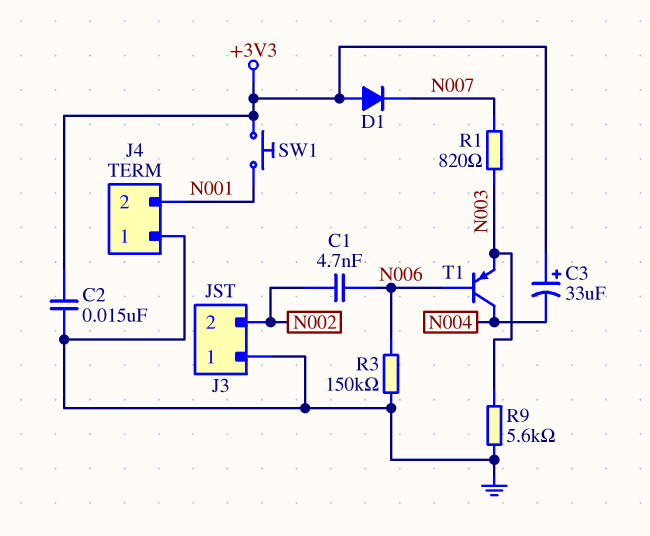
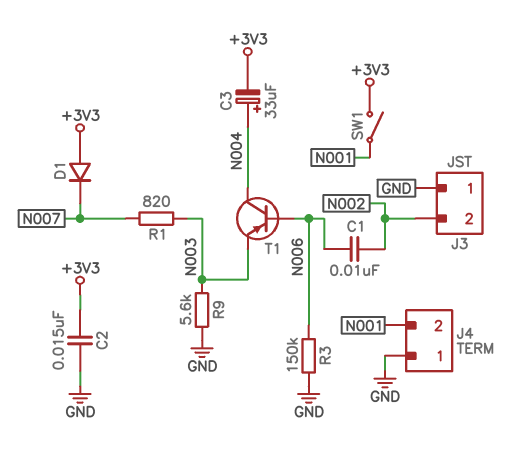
C1: 4.7nF (N002, N006) -> 10nF (N002, N006)
C3: 33uF (plus +3V3, minus N004) -> 33uF (plus N004, minus +3V3)
SW1: button (+3V3, N001) -> switch (+3V3, N001)

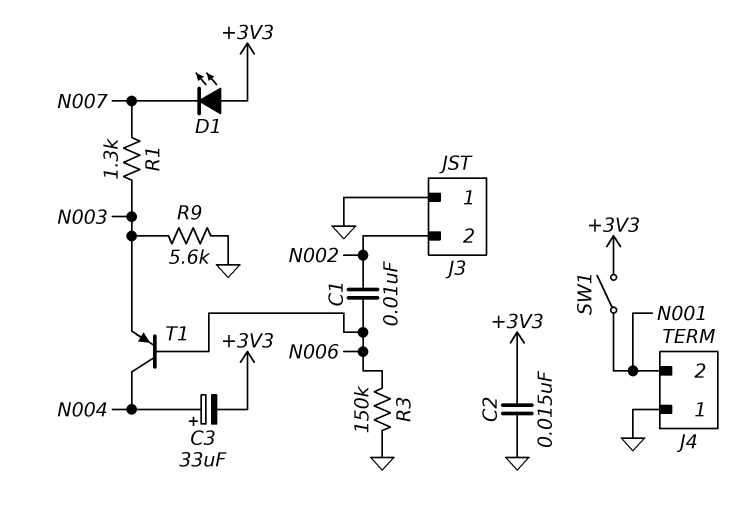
D1: diode (A +3V3, K N007) -> LED (A +3V3, K N007)
R1: 820 (N003, N007) -> 1.3k (N003, N007)

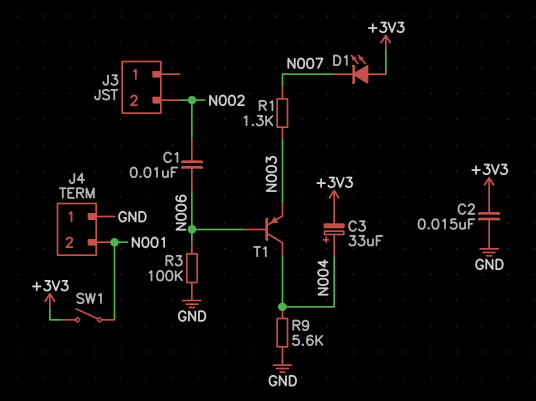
J3 pin 1: GND -> none
R3: 150k (GND, N006) -> 100k (GND, N006)
R9: 5.6k (GND, N003) -> 5.6k (GND, N004)

